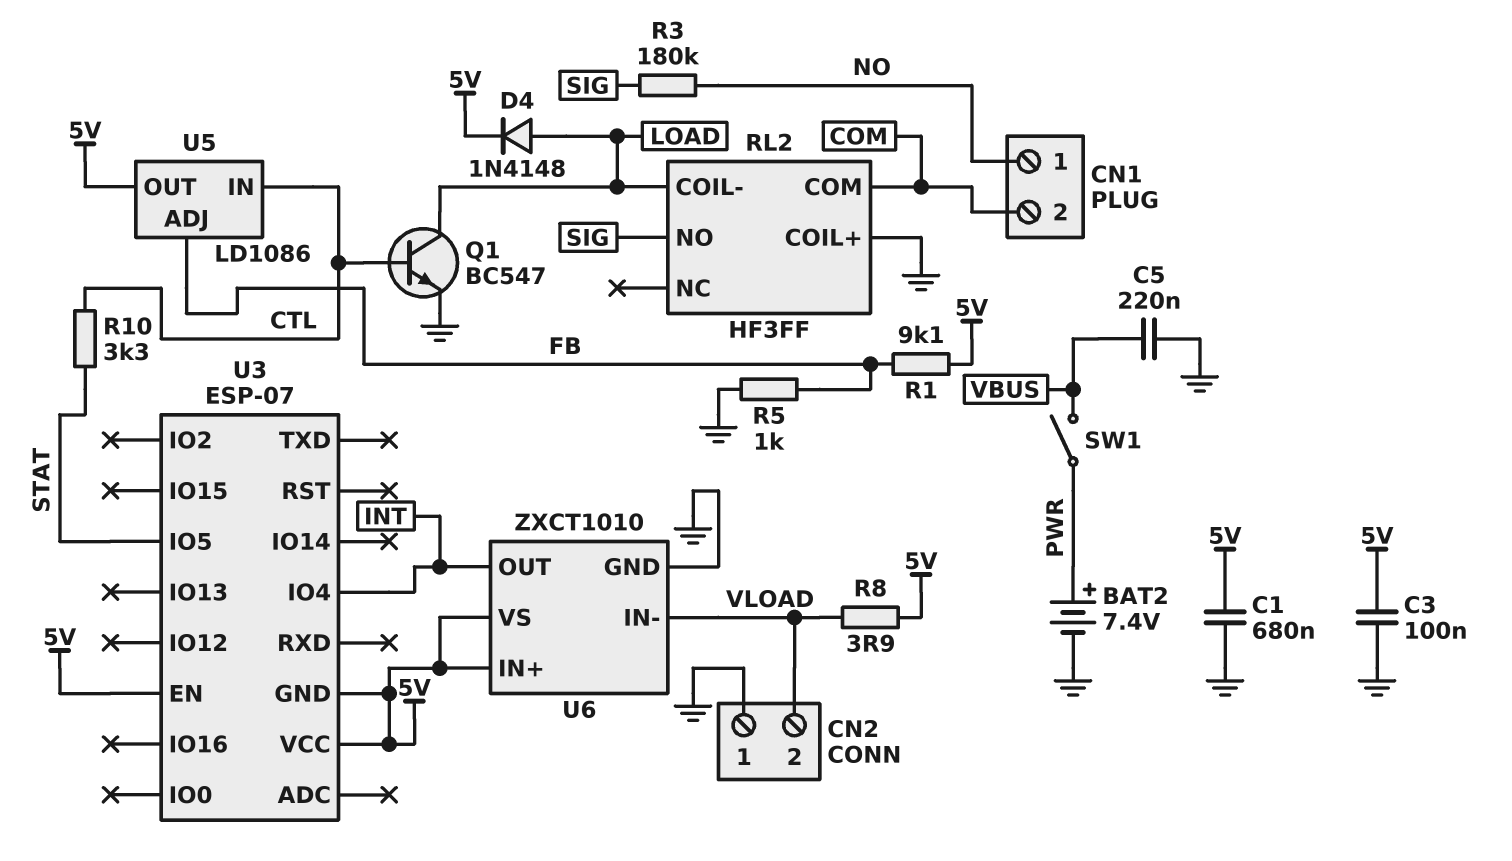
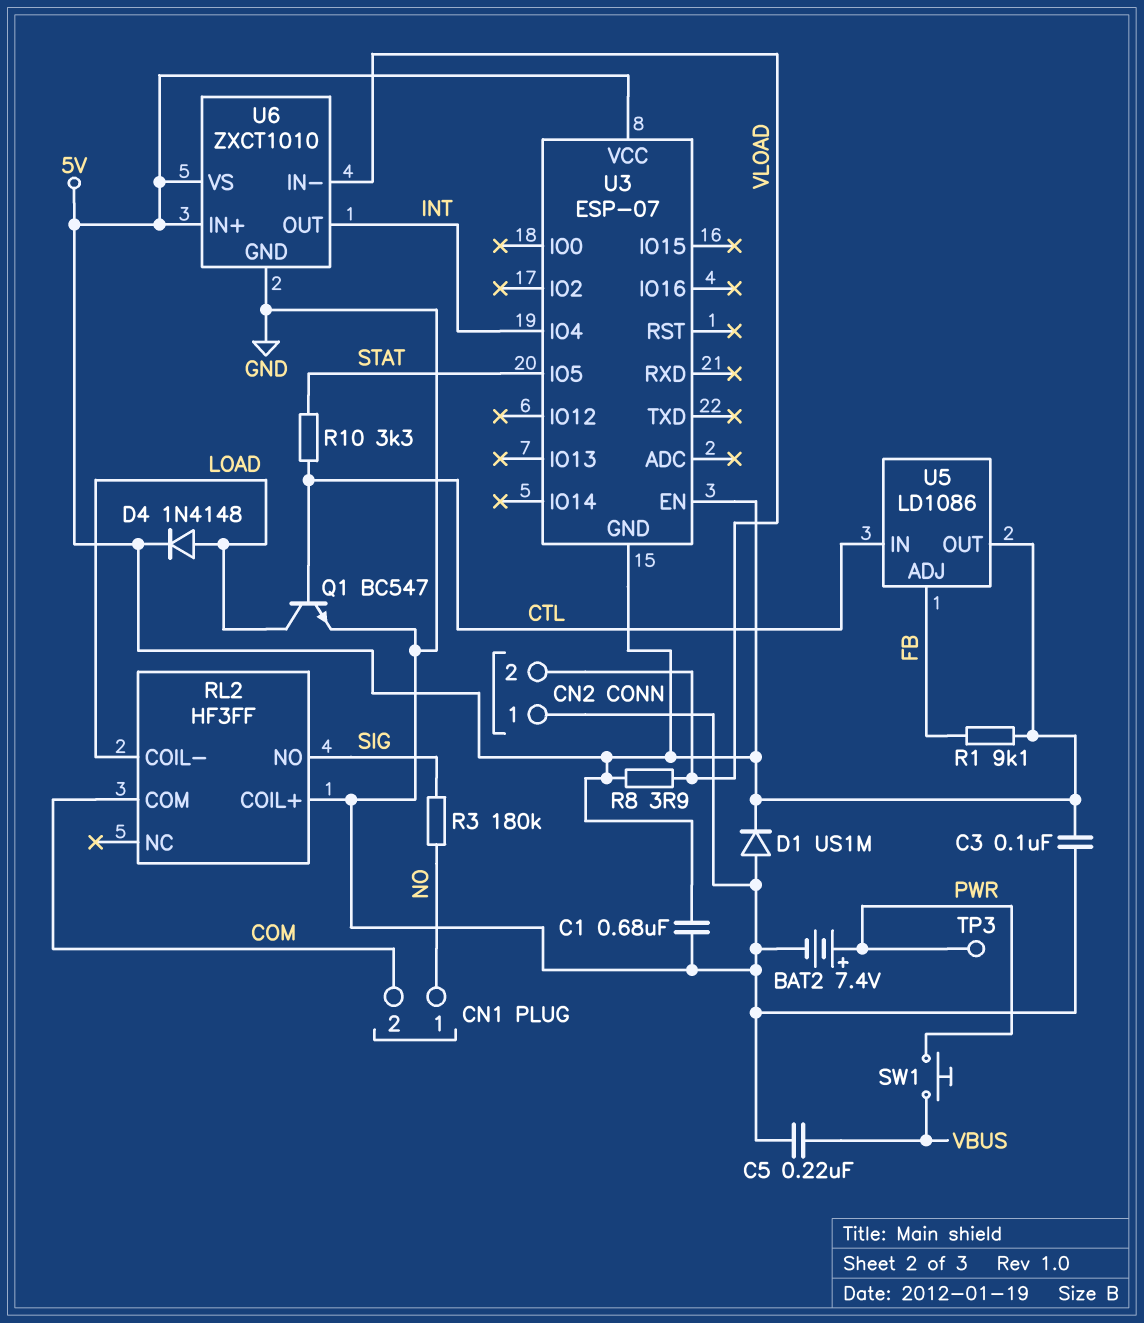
D1: none -> diode US1M (A GND, K 5V)
R5: 1k (FB, GND) -> none
SW1: switch (PWR, VBUS) -> button (PWR, VBUS)
TP3: none -> test point (PWR)

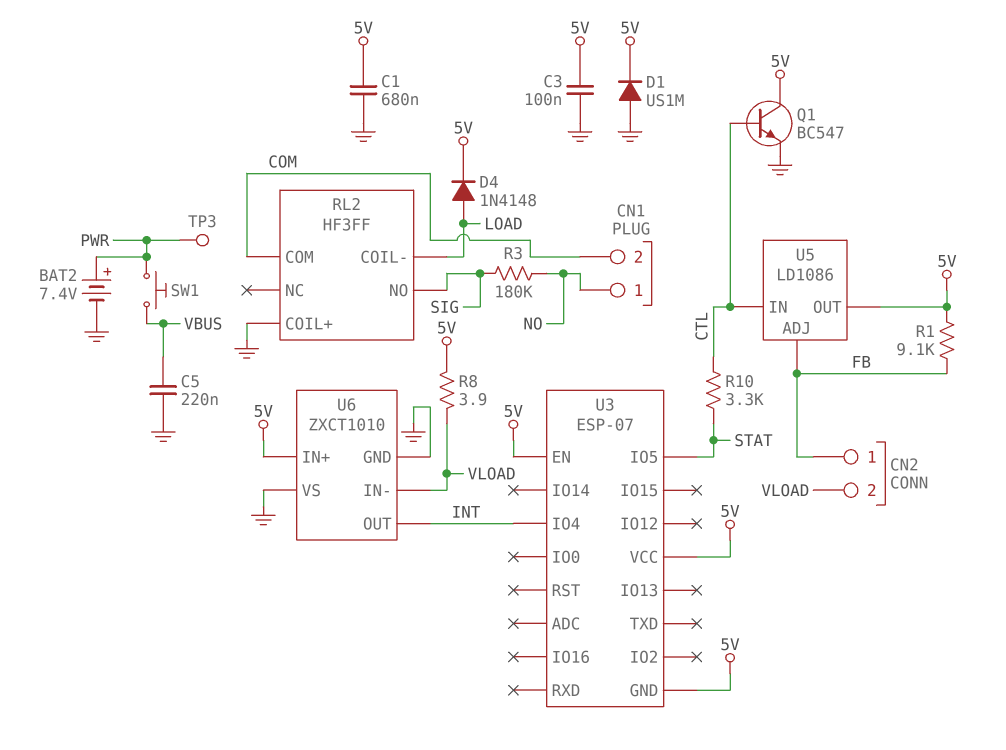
CN2 pin 1: GND -> FB
Q1: NPN BC547 (B CTL, C LOAD, E GND) -> NPN BC547 (B CTL, C 5V, E GND)
U6 pin VS: 5V -> GND

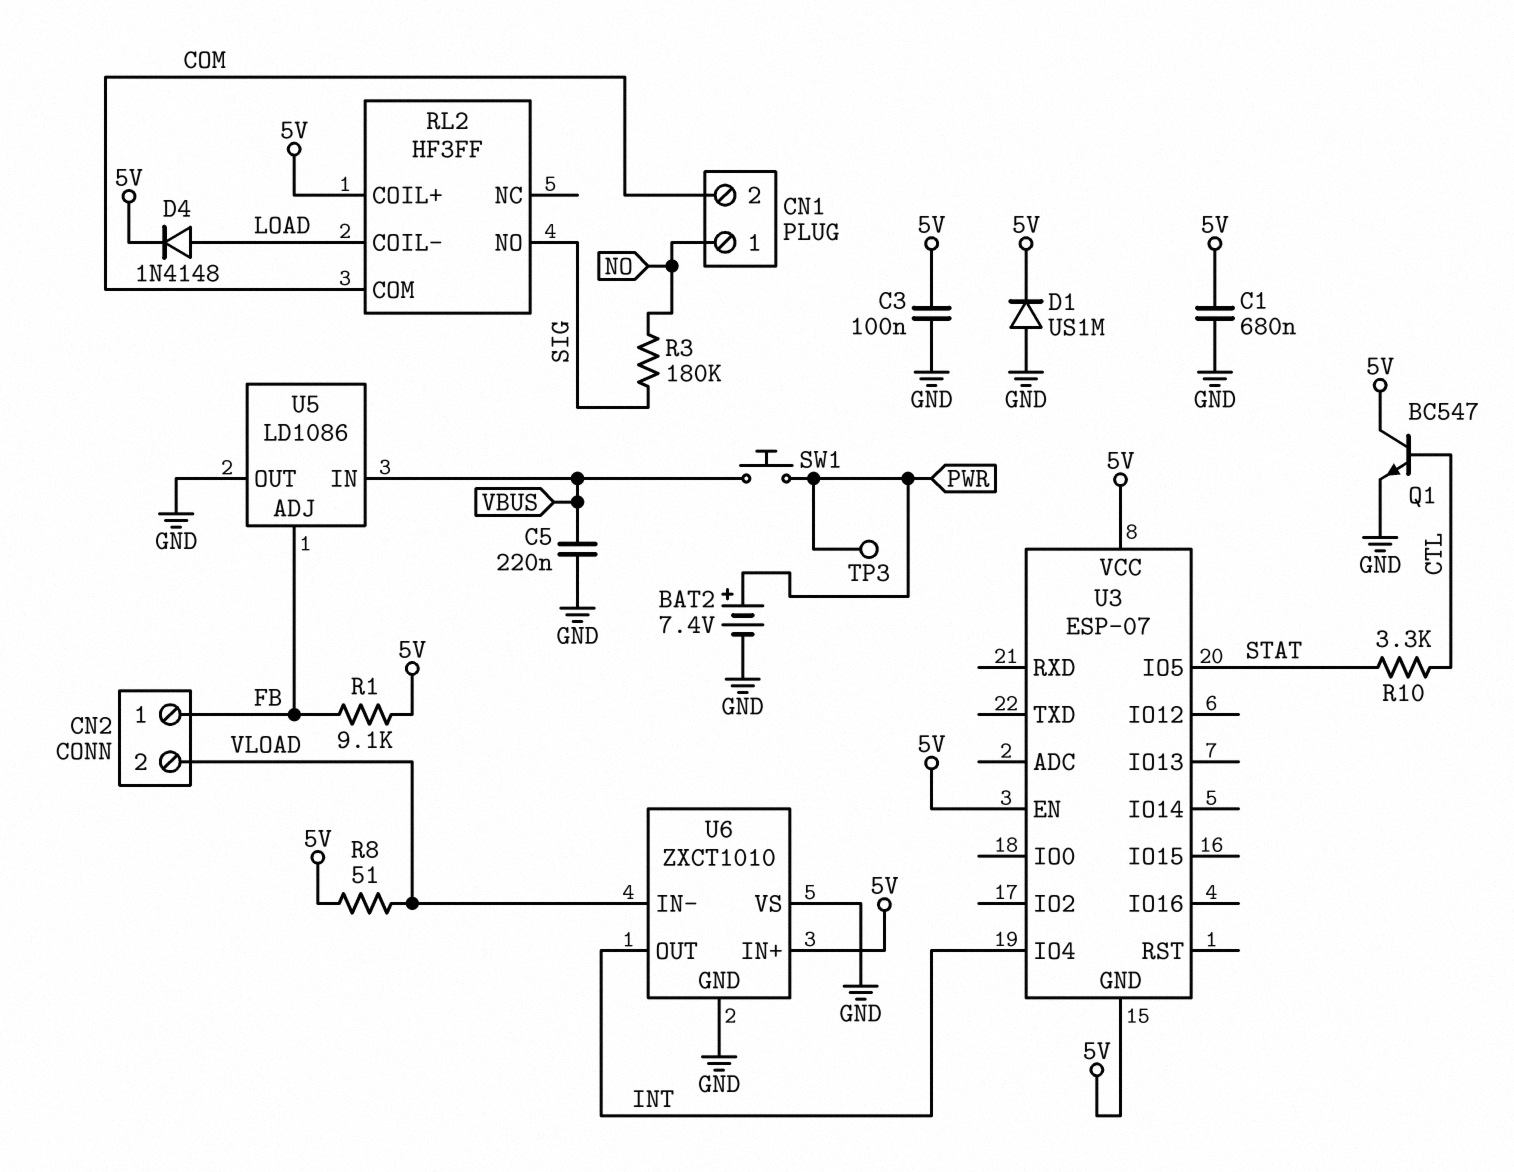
R8: 3.9 (5V, VLOAD) -> 51 (5V, VLOAD)
RL2 pin COIL+: GND -> 5V
U5 pin IN: CTL -> VBUS
U5 pin OUT: 5V -> GND

